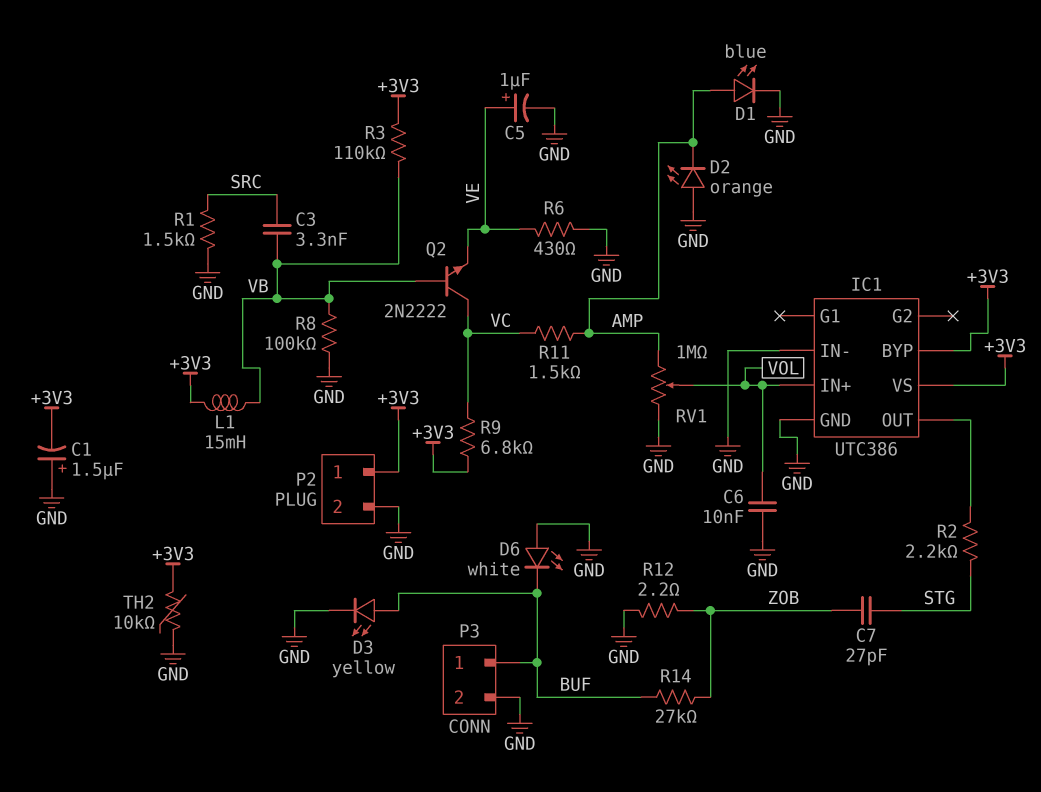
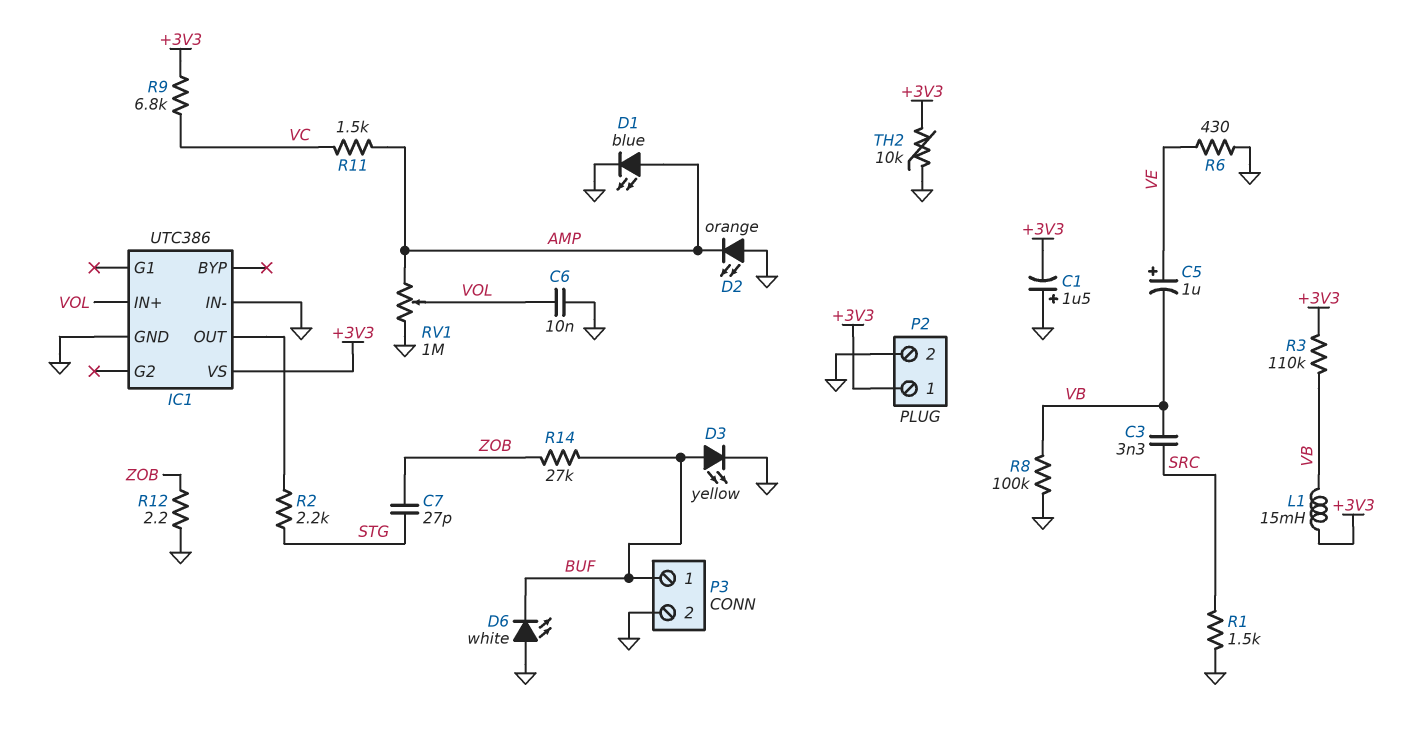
C5: 1uF (plus VE, minus GND) -> 1uF (plus VE, minus VB)
IC1 pin BYP: +3V3 -> none
Q2: NPN 2N2222 (B VB, C VC, E VE) -> none

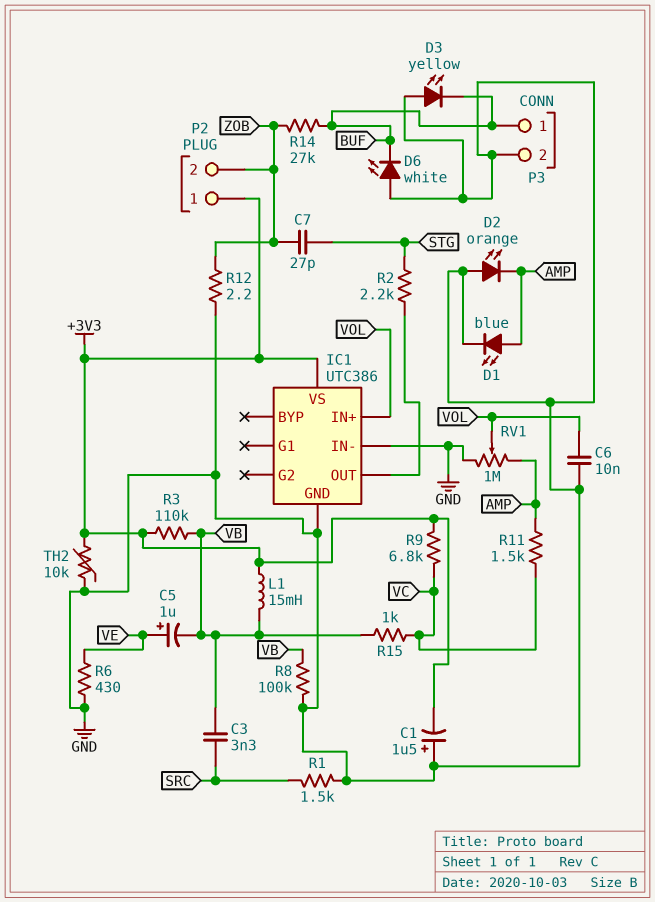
D3: LED yellow (A BUF, K GND) -> LED yellow (A GND, K BUF)
P2 pin 2: GND -> ZOB
R15: none -> 1k (VB, VC)

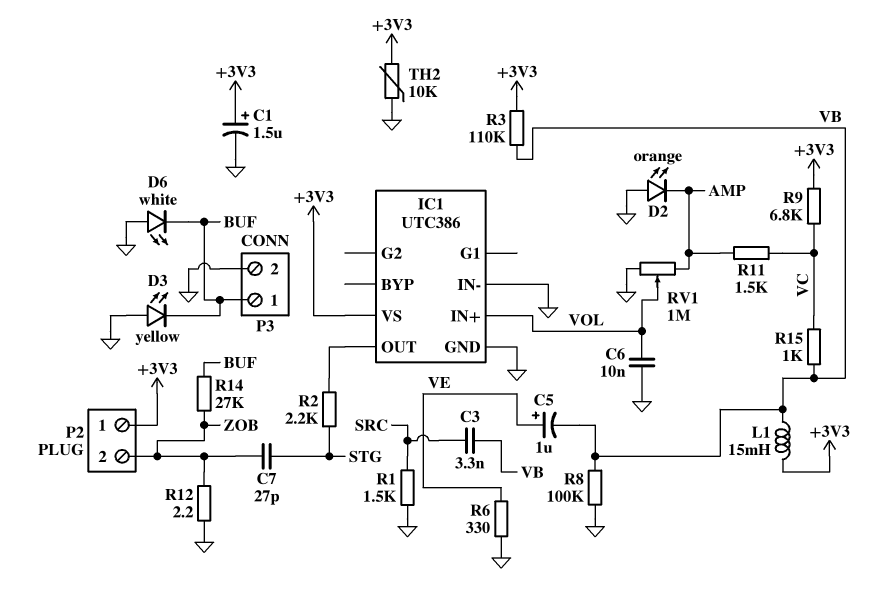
C1: 1.5uF (plus GND, minus +3V3) -> 1.5uF (plus +3V3, minus GND)
D1: LED blue (A AMP, K GND) -> none
R6: 430 (GND, VE) -> 330 (GND, VE)

